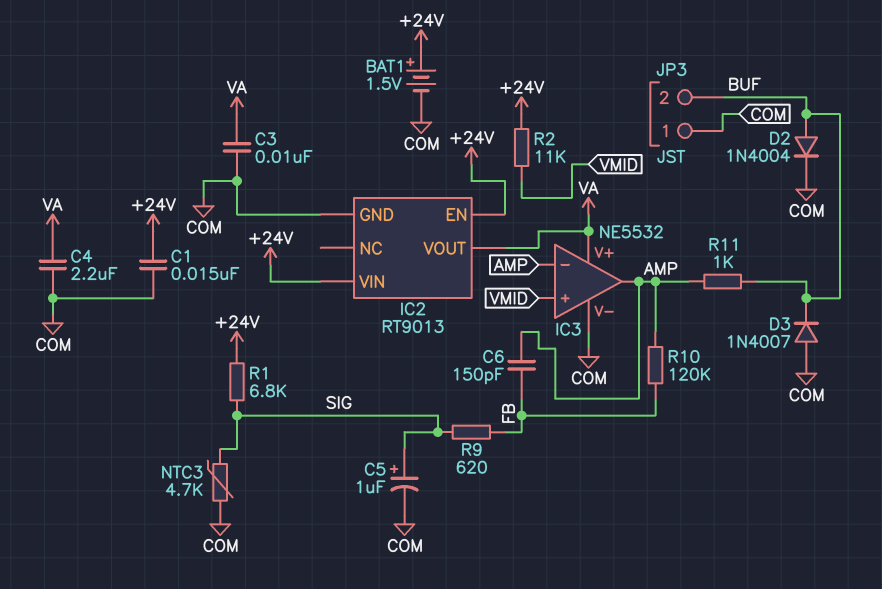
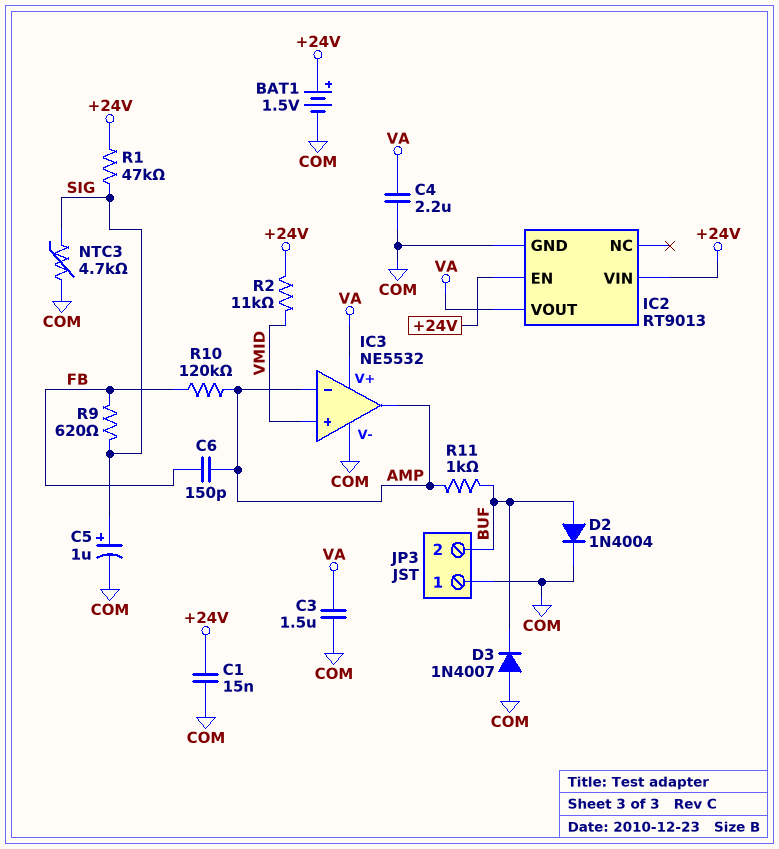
C3: 10nF (COM, VA) -> 1.5uF (COM, VA)
R1: 6.8k (+24V, SIG) -> 47k (+24V, SIG)

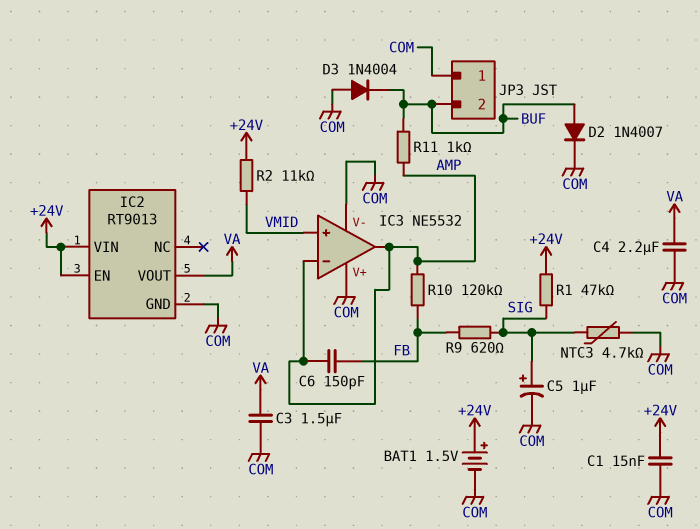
D2: diode 1N4004 (A BUF, K COM) -> diode 1N4007 (A BUF, K COM)
D3: diode 1N4007 (A COM, K BUF) -> diode 1N4004 (A COM, K BUF)
IC3 pin V+: VA -> COM

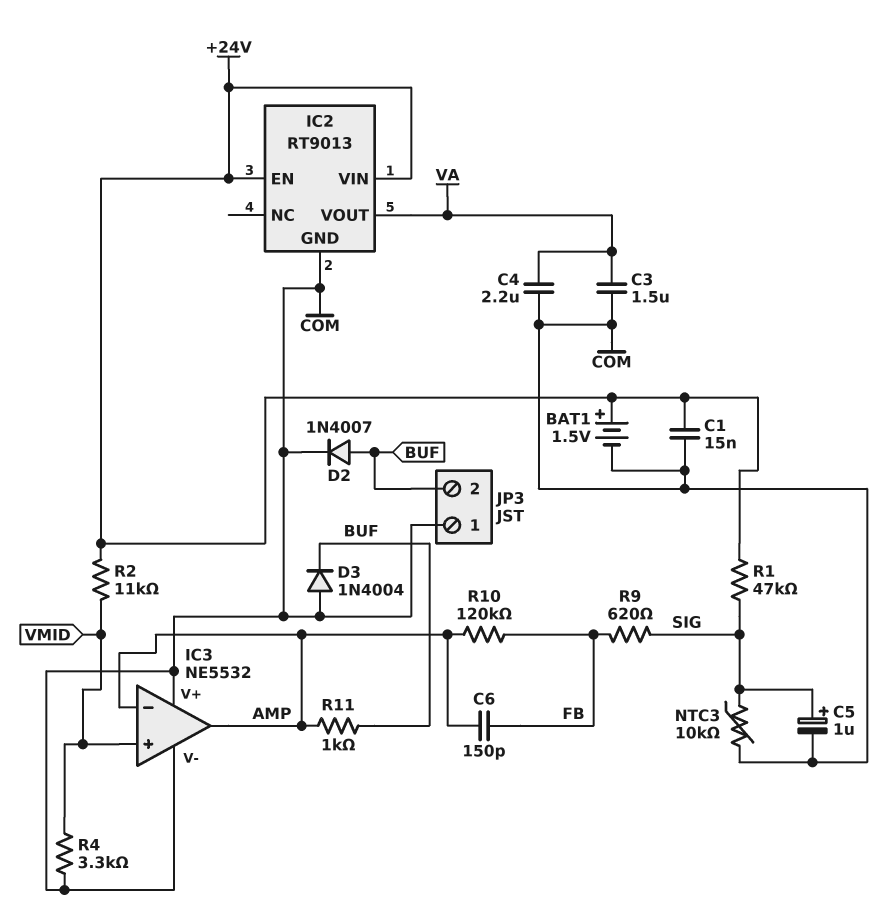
NTC3: 4.7k (COM, SIG) -> 10k (COM, SIG)
R4: none -> 3.3k (COM, VMID)

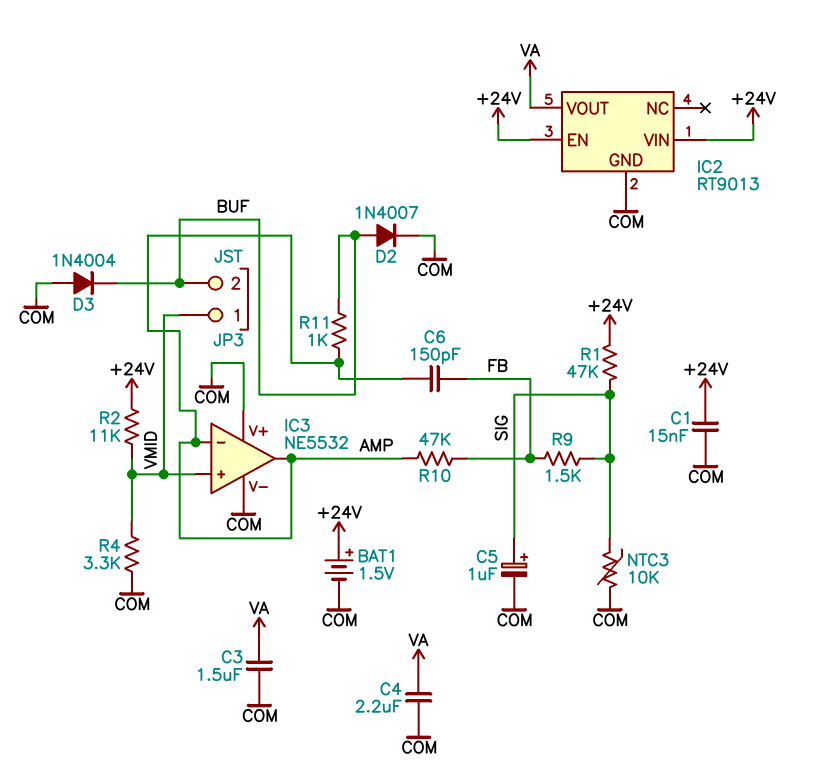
JP3 pin 1: COM -> VMID
R9: 620 (FB, SIG) -> 1.5k (FB, SIG)
R10: 120k (AMP, FB) -> 47k (AMP, FB)

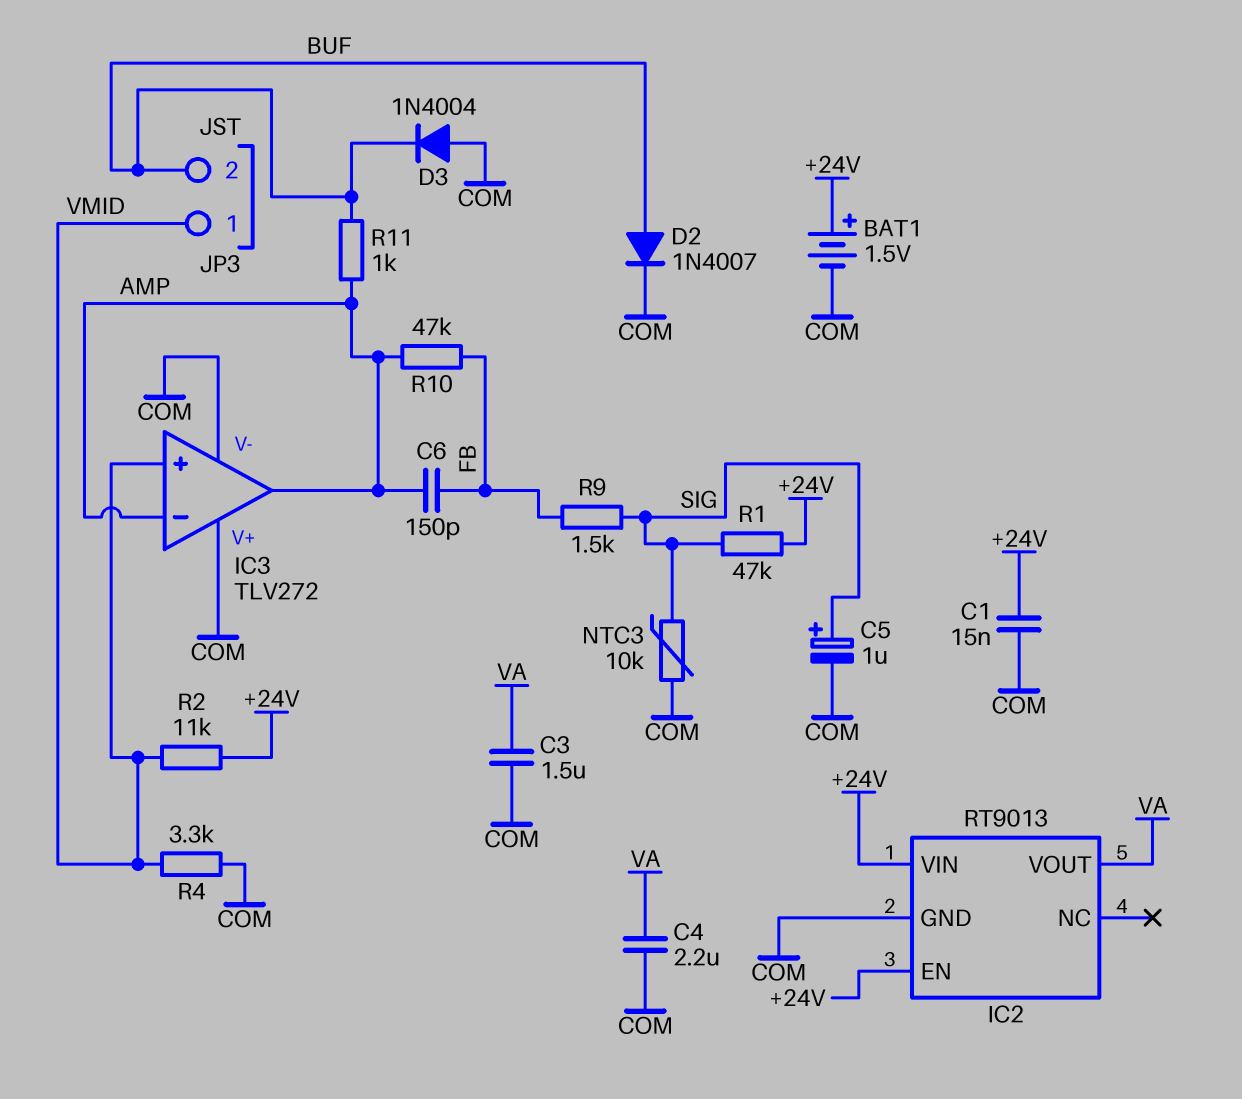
IC3: NE5532 -> TLV272

